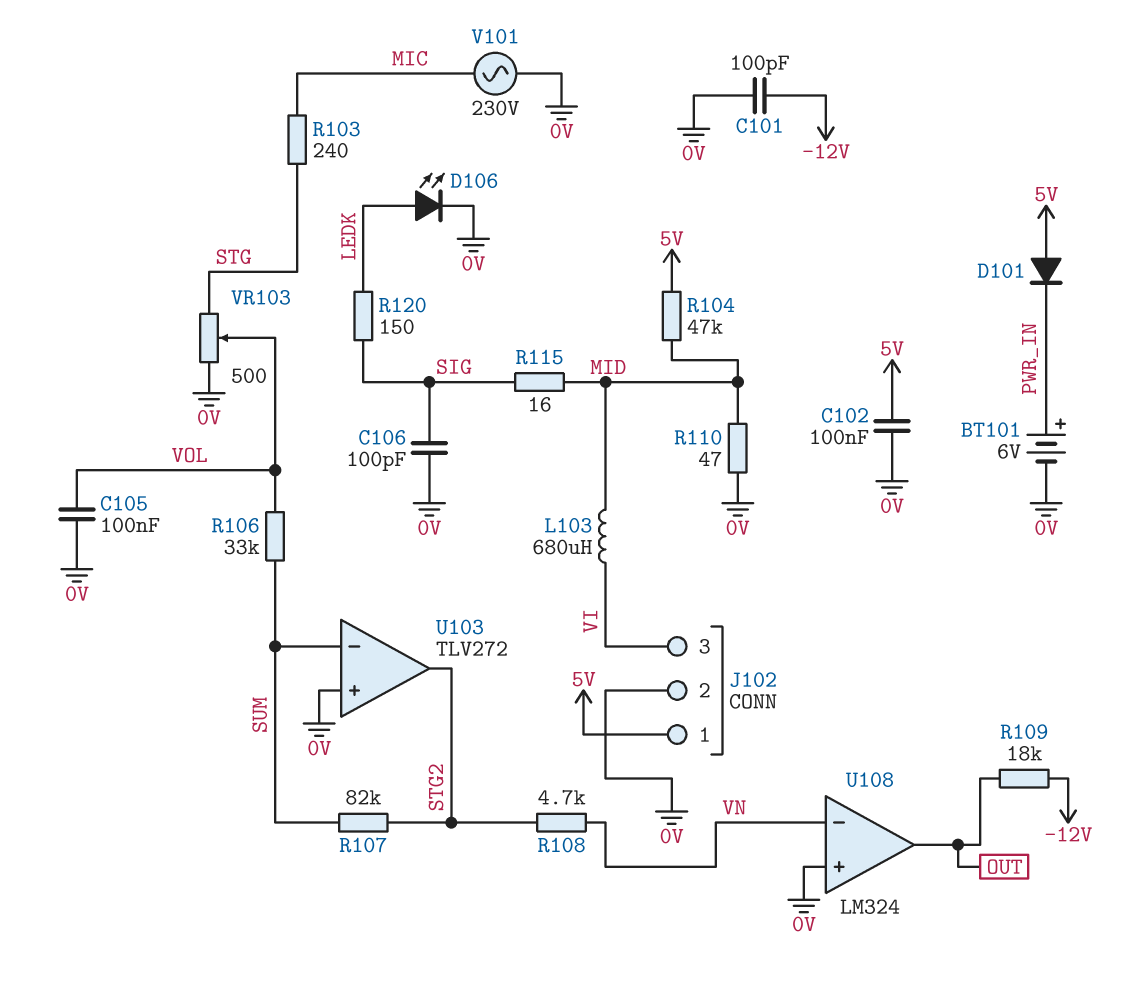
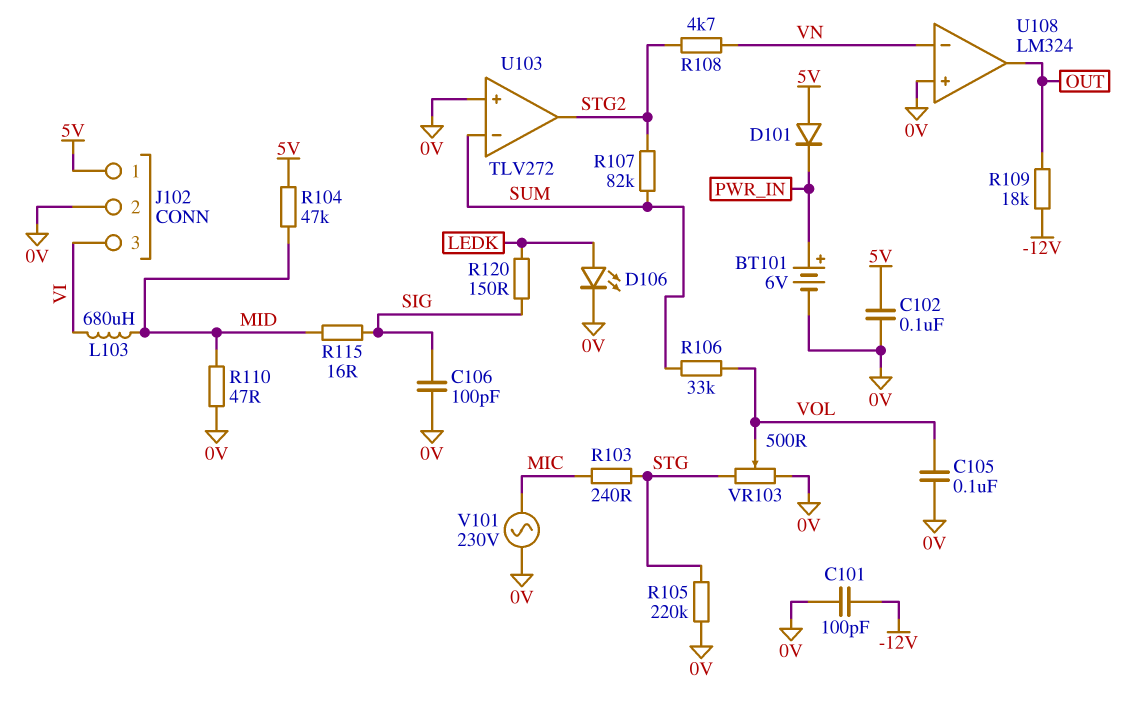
R105: none -> 220k (0V, STG)

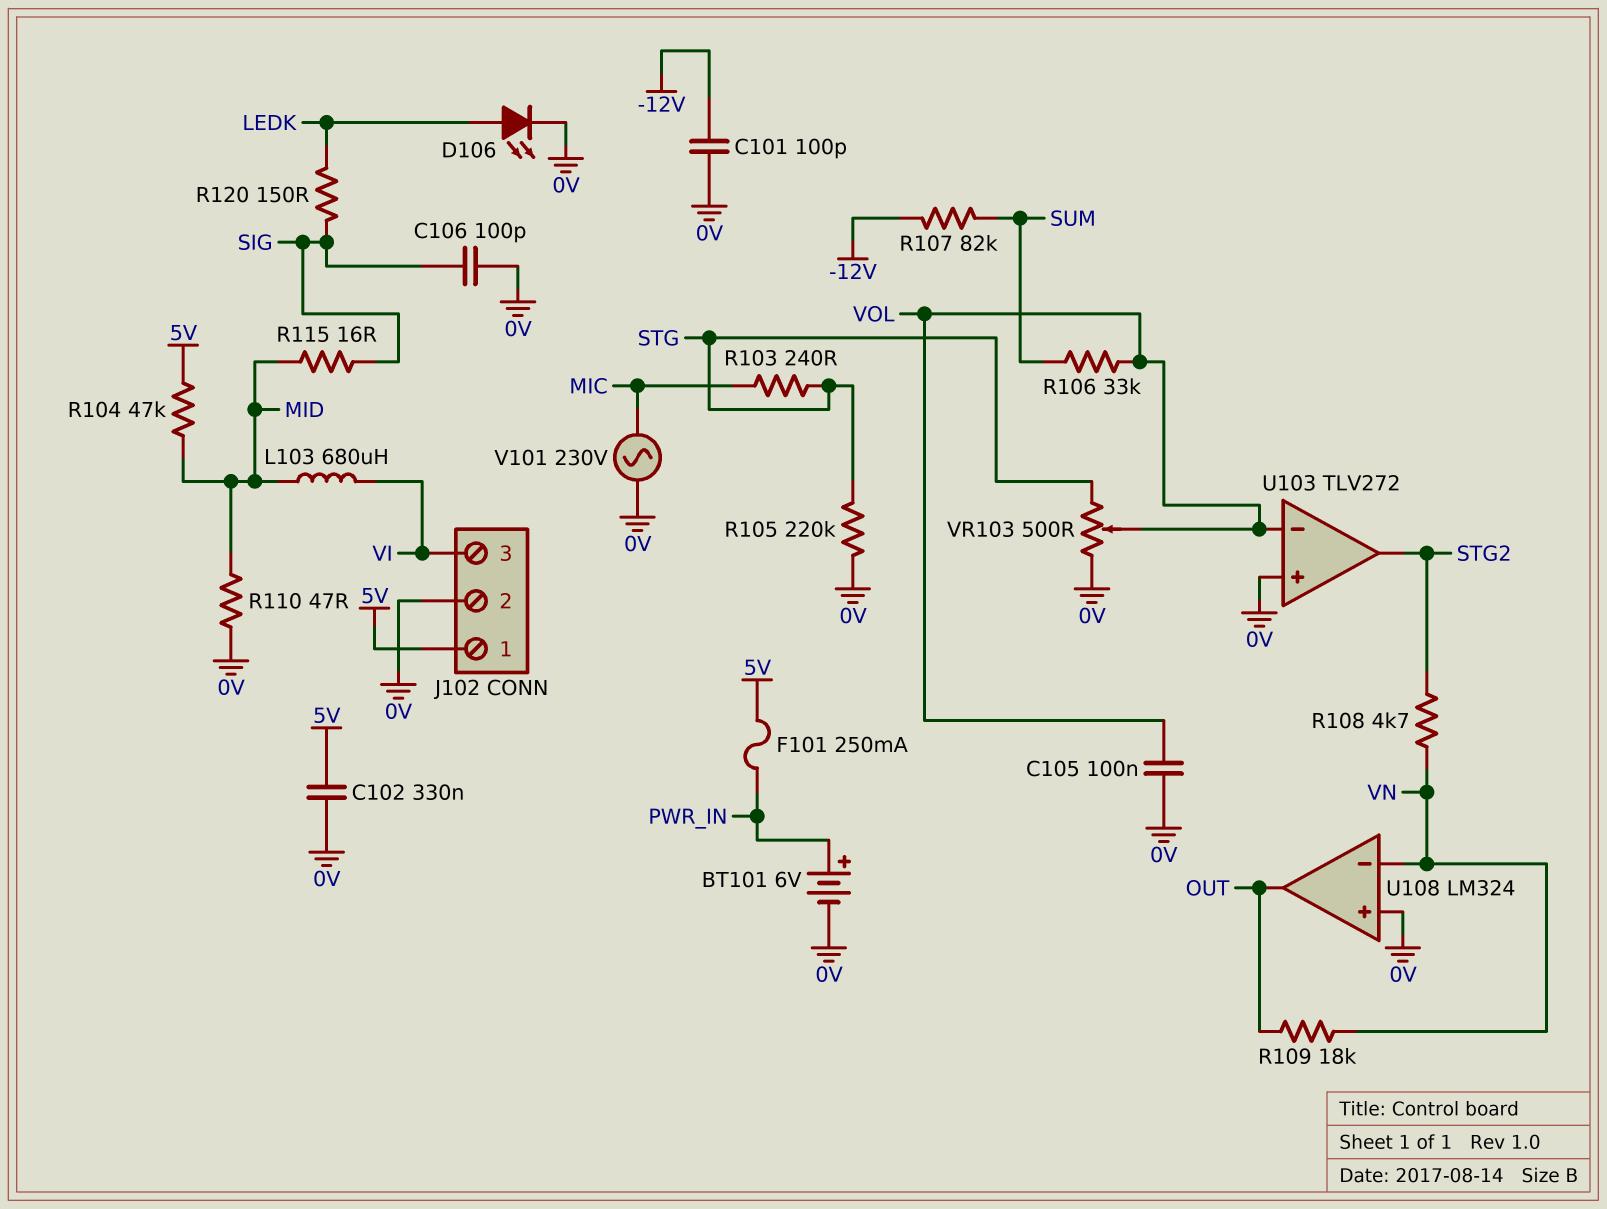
C102: 100nF (0V, 5V) -> 330nF (0V, 5V)
D101: diode (A 5V, K PWR_IN) -> none
F101: none -> 250mA (5V, PWR_IN)
R107: 82k (STG2, SUM) -> 82k (-12V, SUM)
R109: 18k (-12V, OUT) -> 18k (OUT, VN)
U103 pin in-: SUM -> VOL

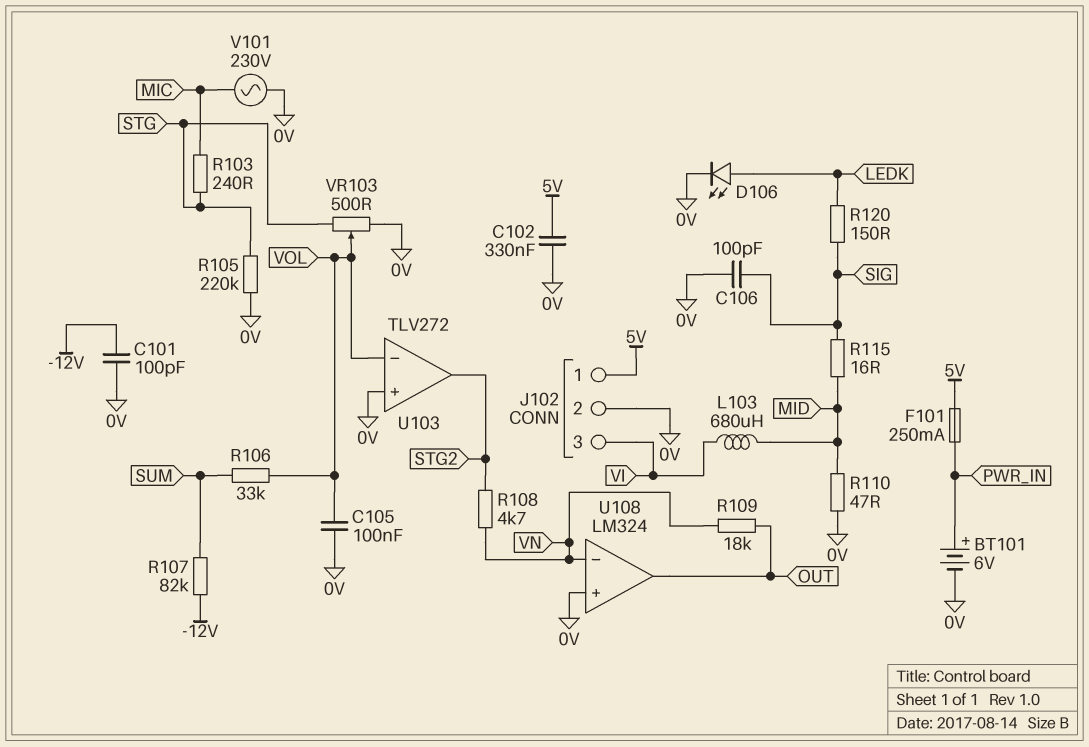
R104: 47k (5V, MID) -> none

